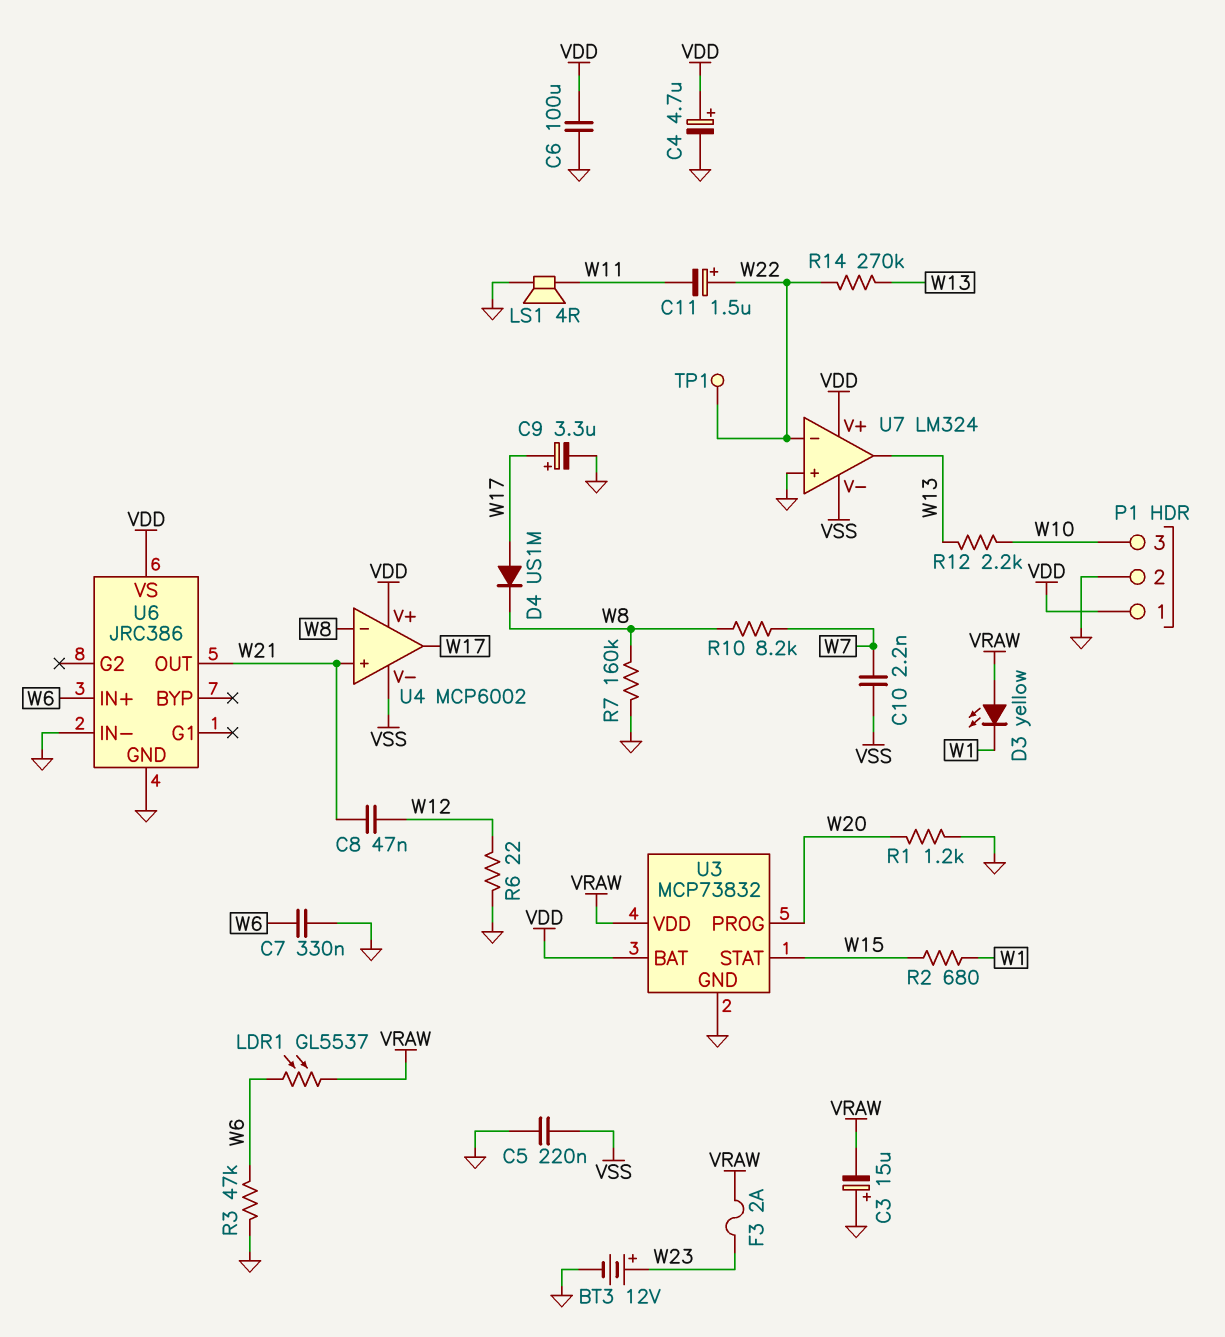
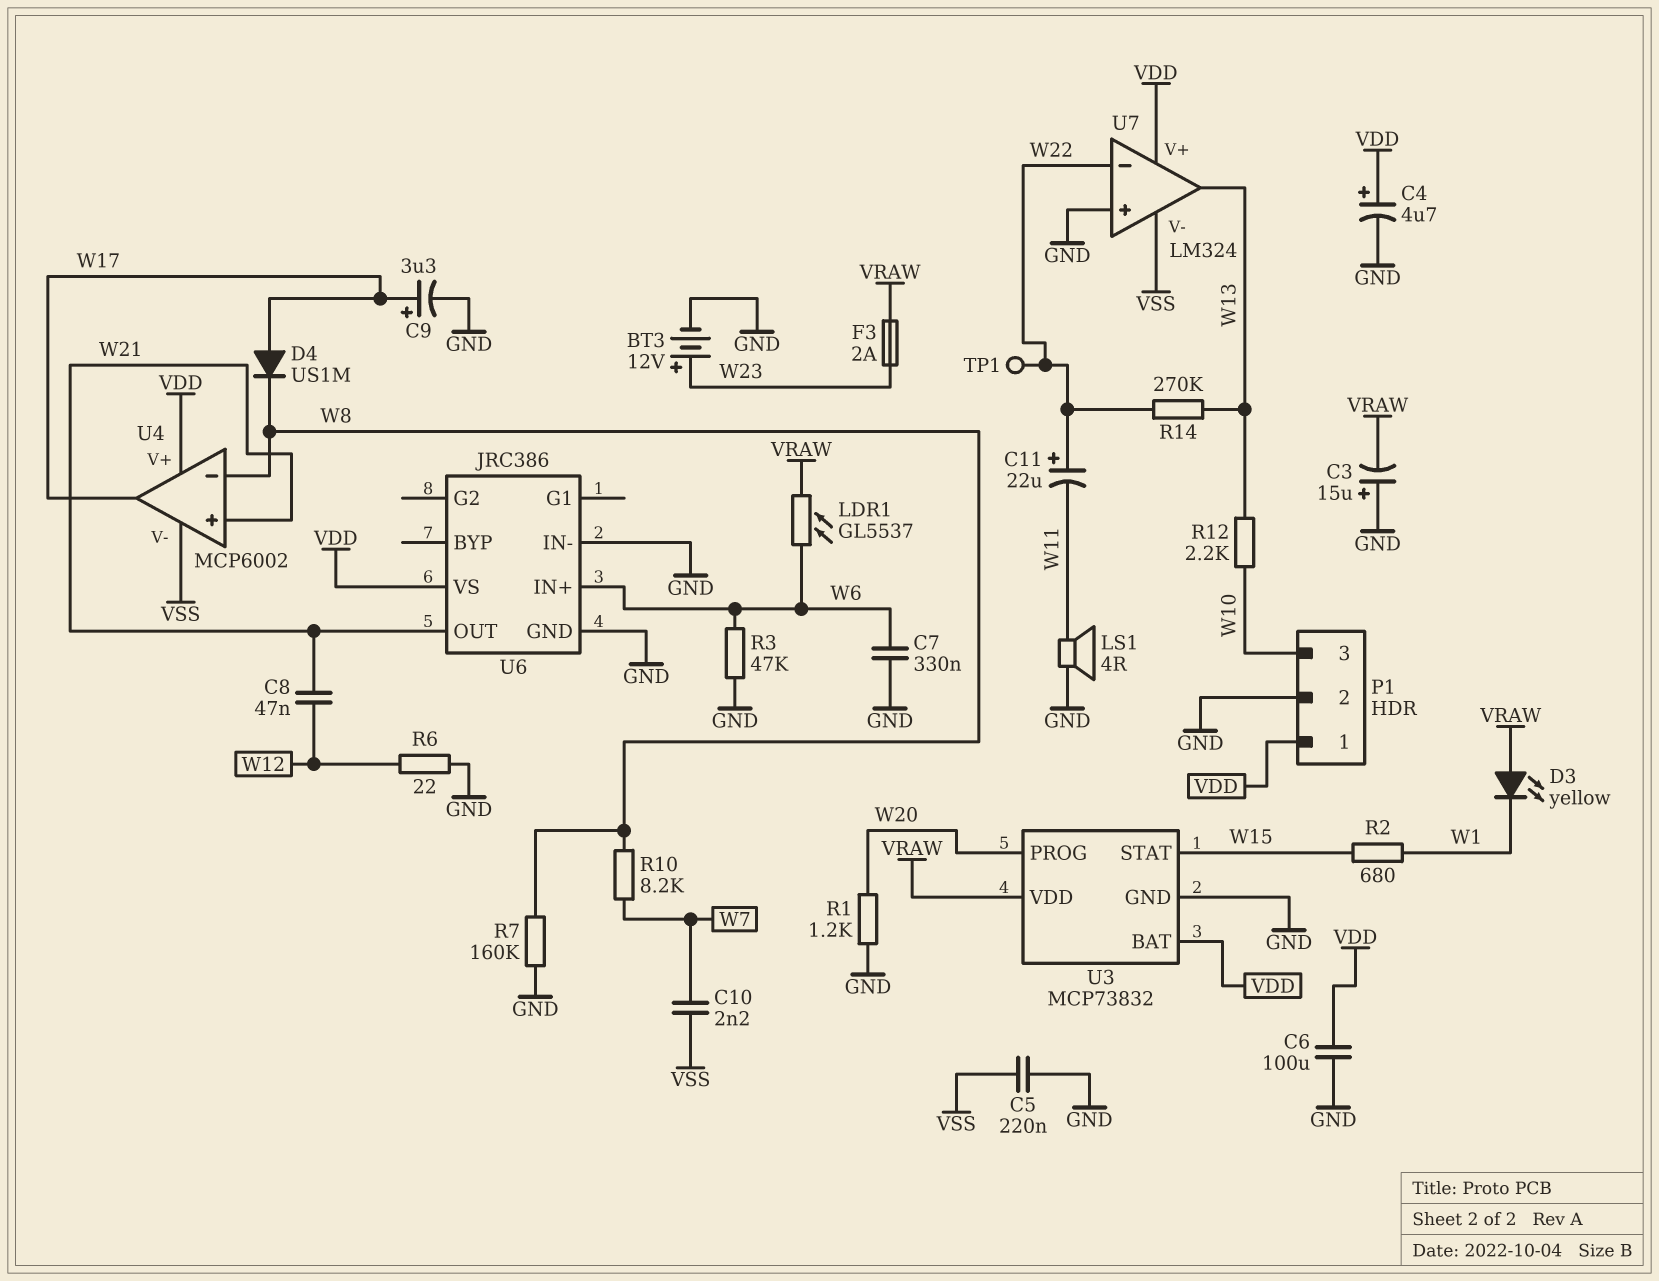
C11: 1.5uF (plus W22, minus W11) -> 22uF (plus W22, minus W11)

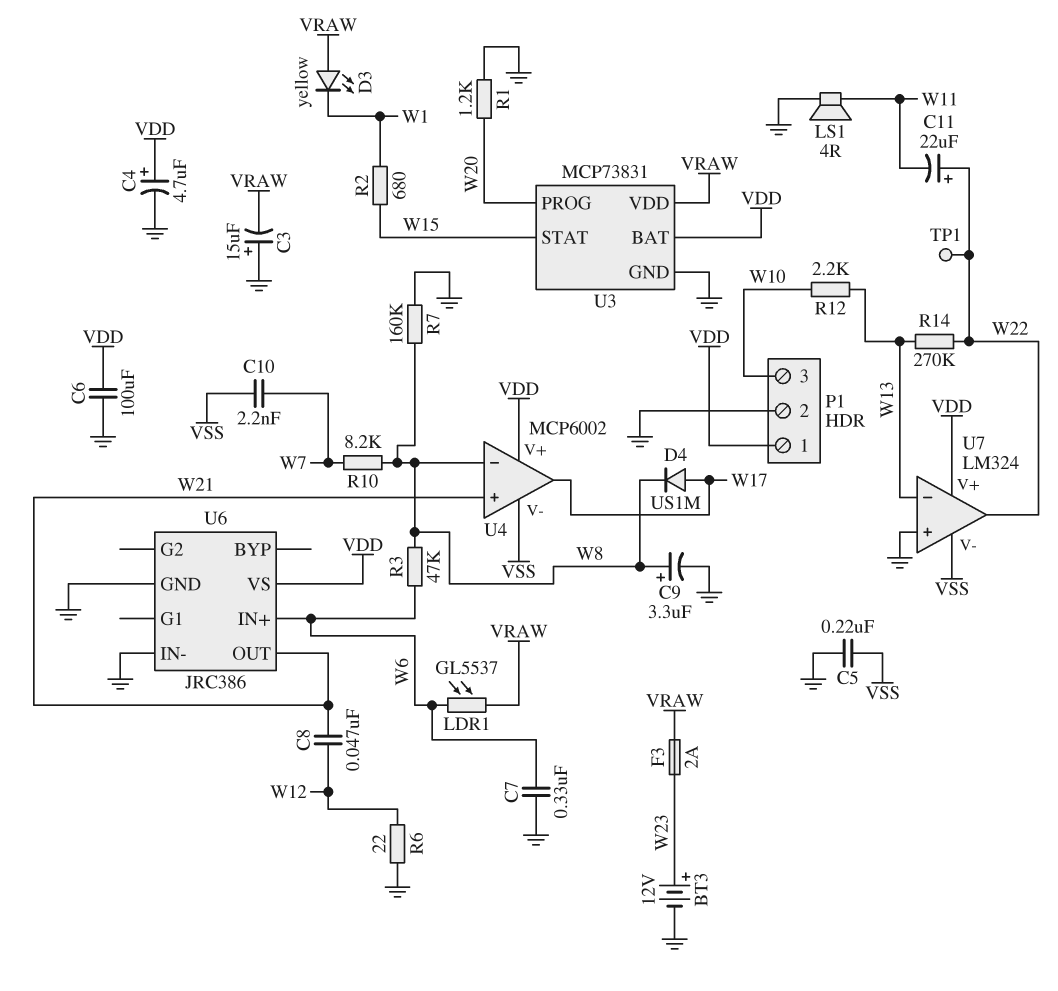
C9: 3.3uF (plus W17, minus GND) -> 3.3uF (plus W8, minus GND)
R3: 47k (GND, W6) -> 47k (W6, W8)
U3: MCP73832 -> MCP73831
U7 pin in-: W22 -> W13
U7 pin out: W13 -> W22

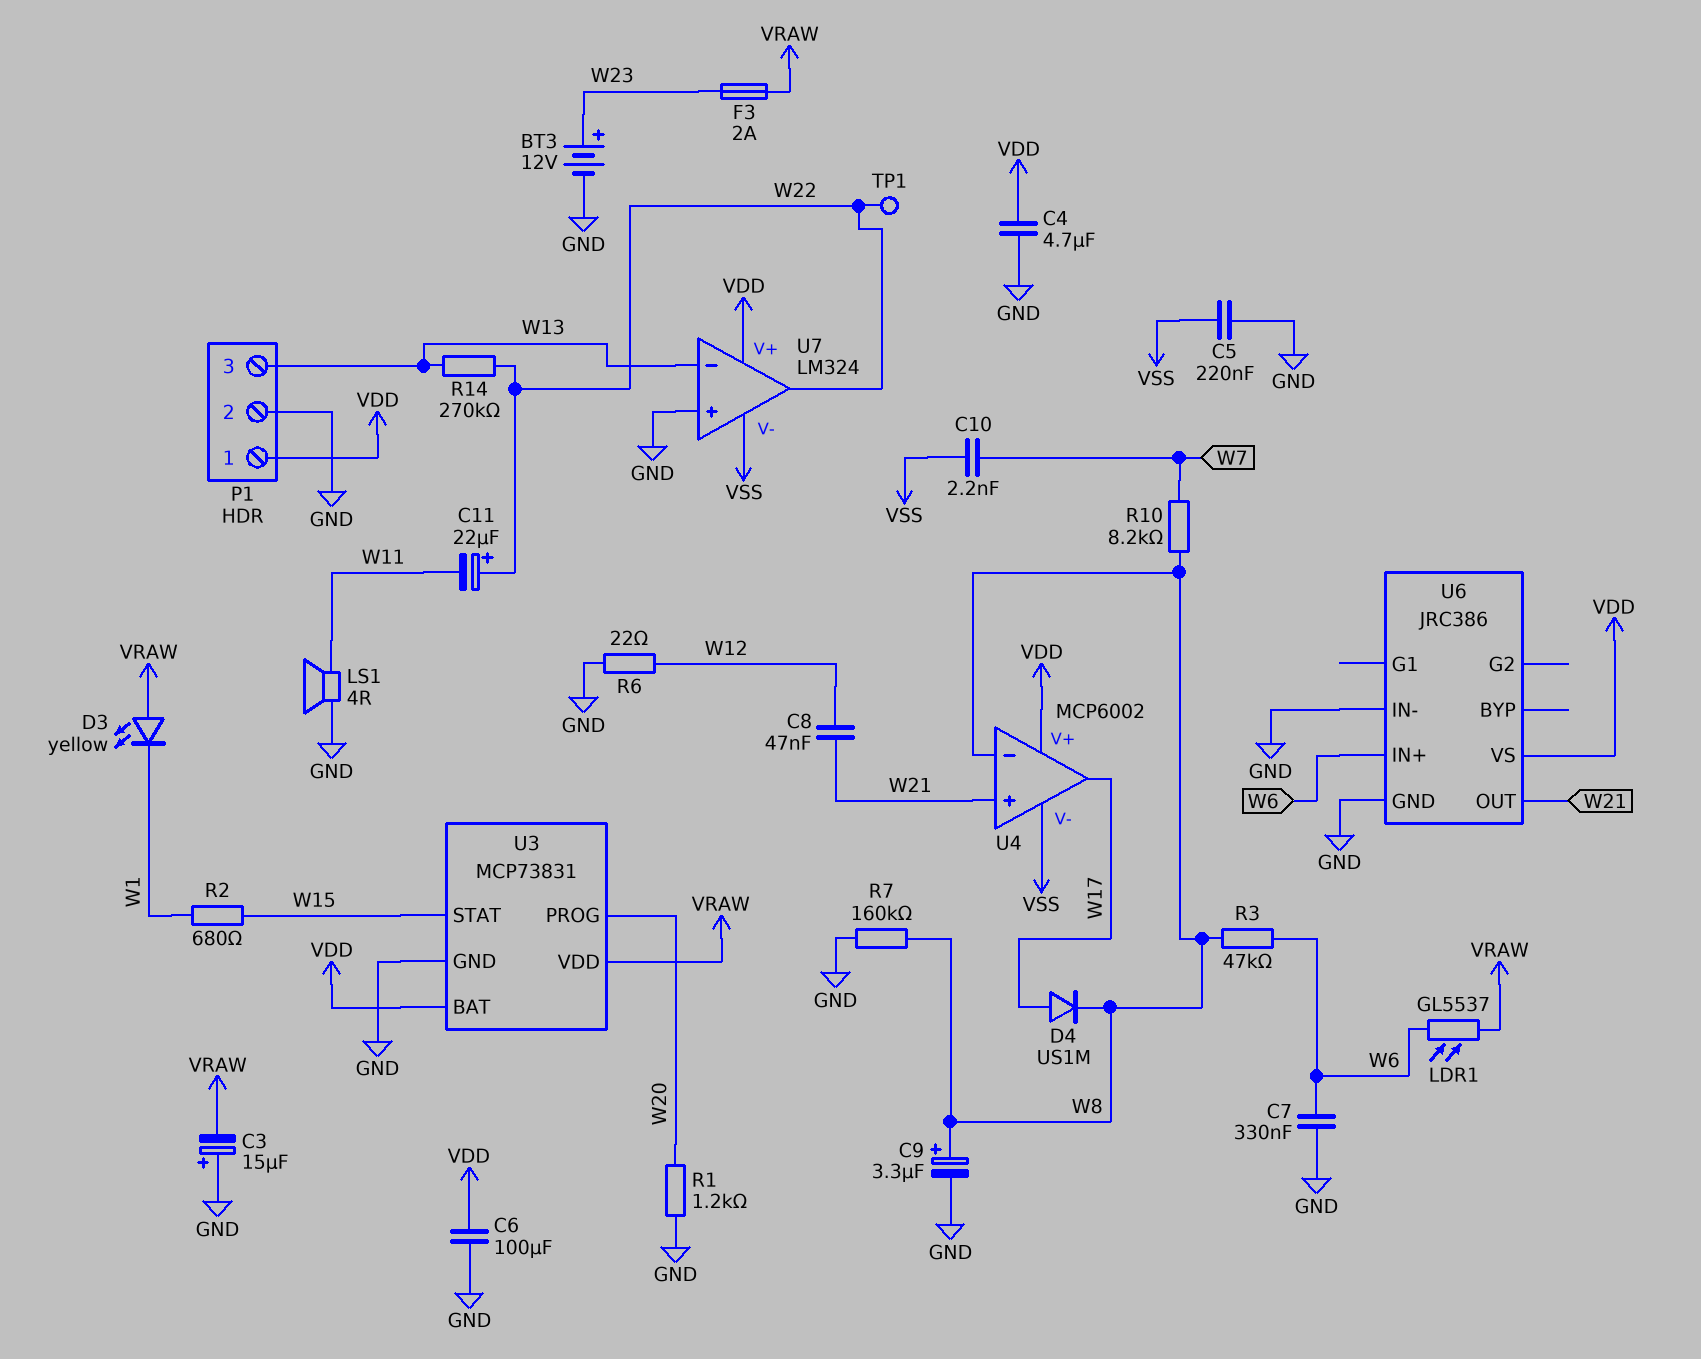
C4: 4.7uF (plus VDD, minus GND) -> 4.7uF (GND, VDD)
P1 pin 3: W10 -> W13
R12: 2.2k (W10, W13) -> none

